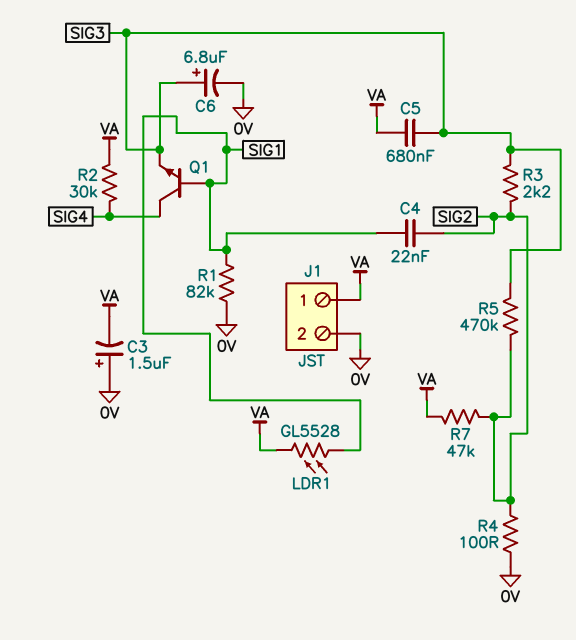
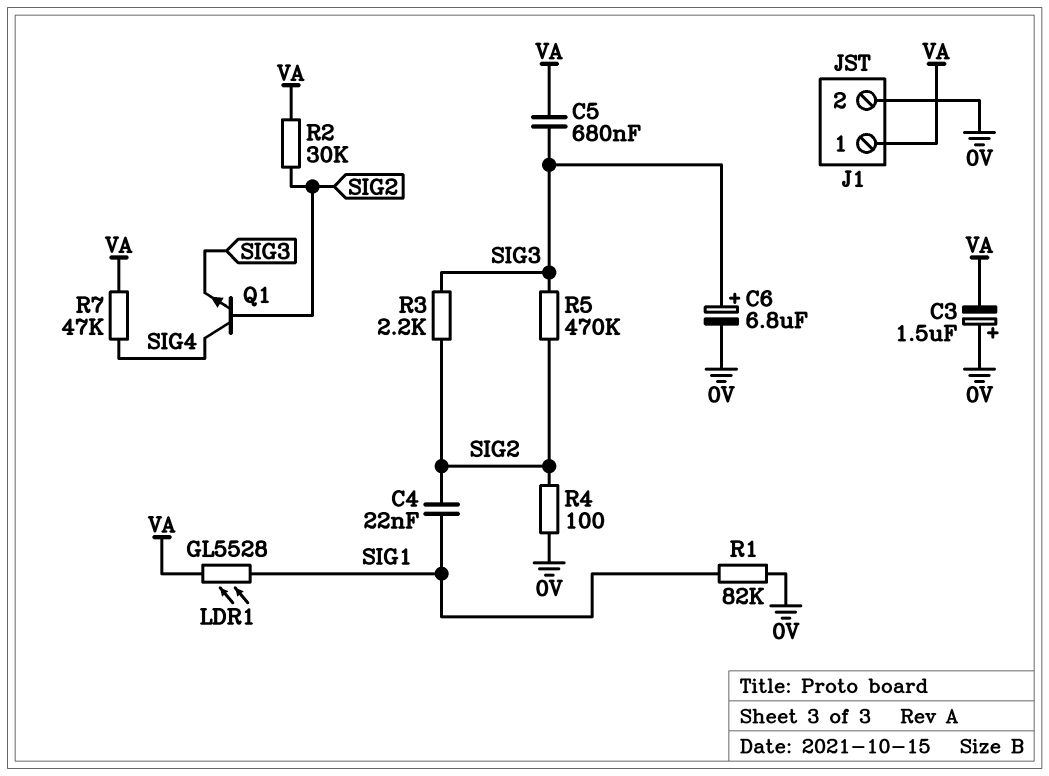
Q1: NPN (B SIG1, C SIG4, E SIG3) -> NPN (B SIG2, C SIG4, E SIG3)
R2: 30k (SIG4, VA) -> 30k (SIG2, VA)
R7: 47k (SIG2, VA) -> 47k (SIG4, VA)

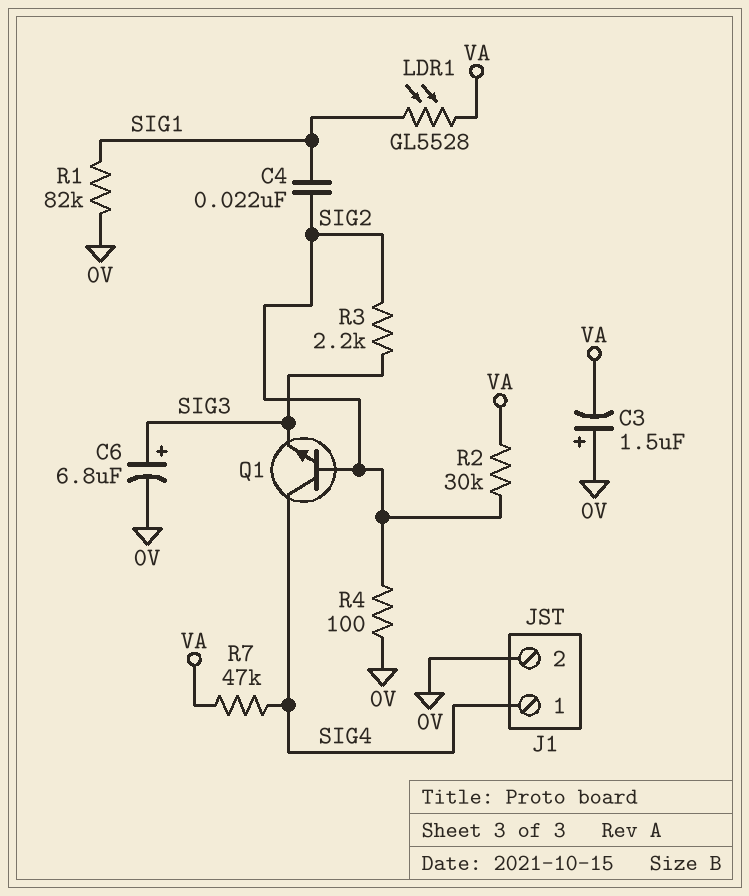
C5: 680nF (SIG3, VA) -> none
J1 pin 1: VA -> SIG4
R5: 470k (SIG2, SIG3) -> none

